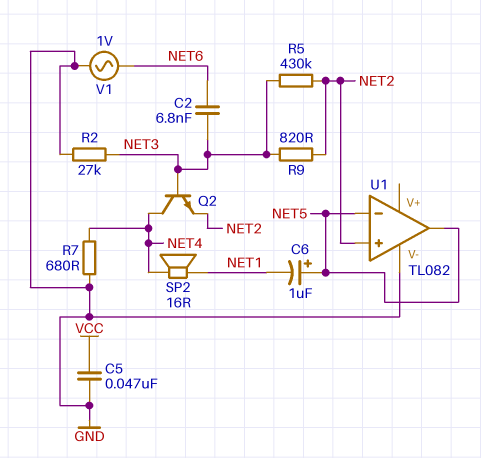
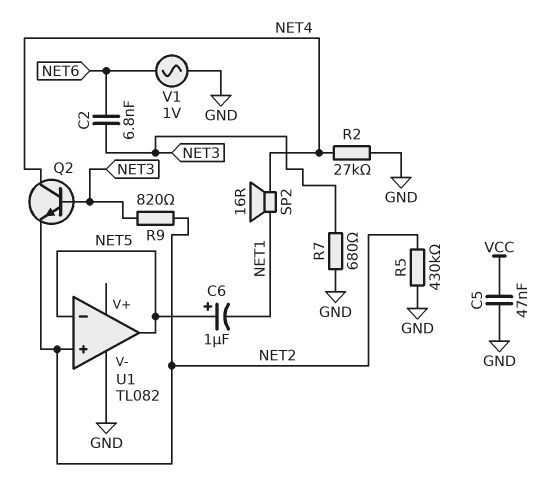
R2: 27k (GND, NET3) -> 27k (GND, NET4)
R5: 430k (NET2, NET3) -> 430k (GND, NET2)
R7: 680 (GND, NET4) -> 680 (GND, NET3)

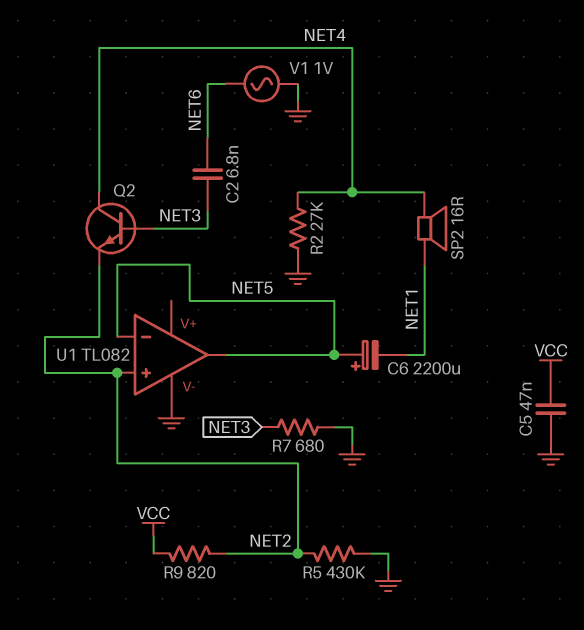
C6: 1uF (plus NET5, minus NET1) -> 2200uF (plus NET5, minus NET1)
R9: 820 (NET2, NET3) -> 820 (NET2, VCC)

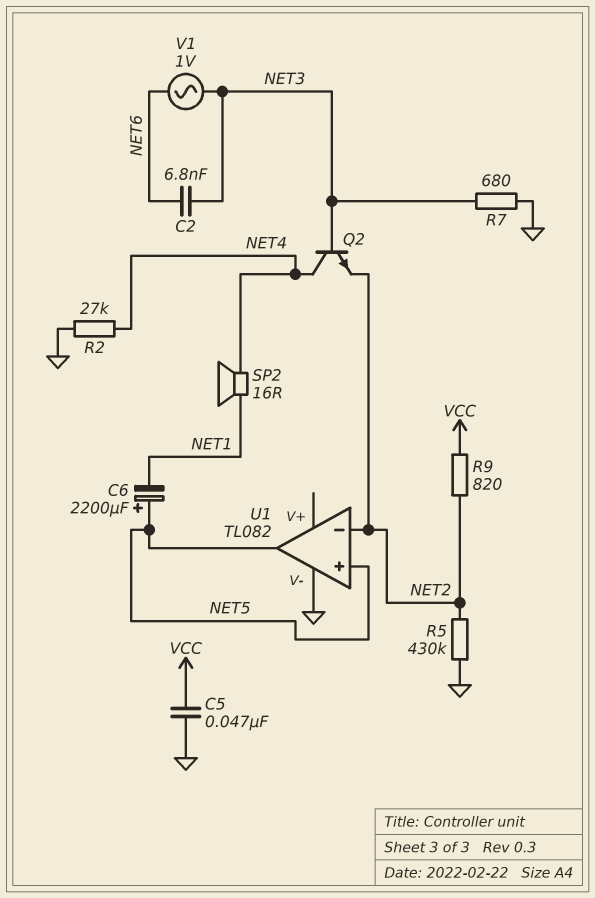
U1 pin in+: NET2 -> NET5
U1 pin in-: NET5 -> NET2
V1: AC 1V (GND, NET6) -> AC 1V (NET3, NET6)

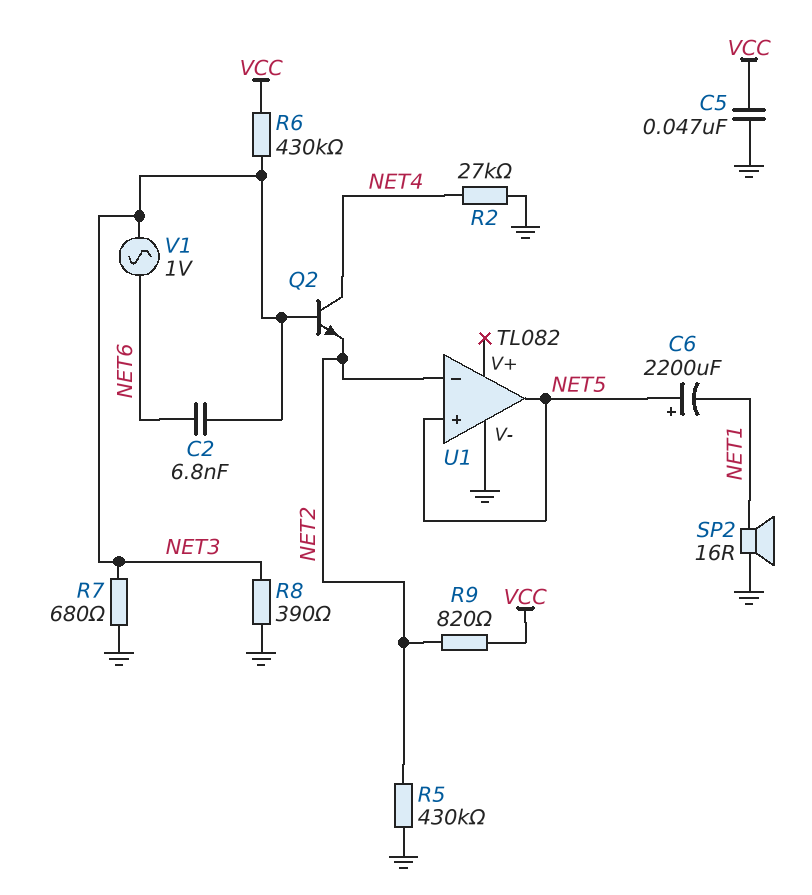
R6: none -> 430k (NET3, VCC)
R8: none -> 390 (GND, NET3)
SP2: speaker 16R (NET1, NET4) -> speaker 16R (GND, NET1)

